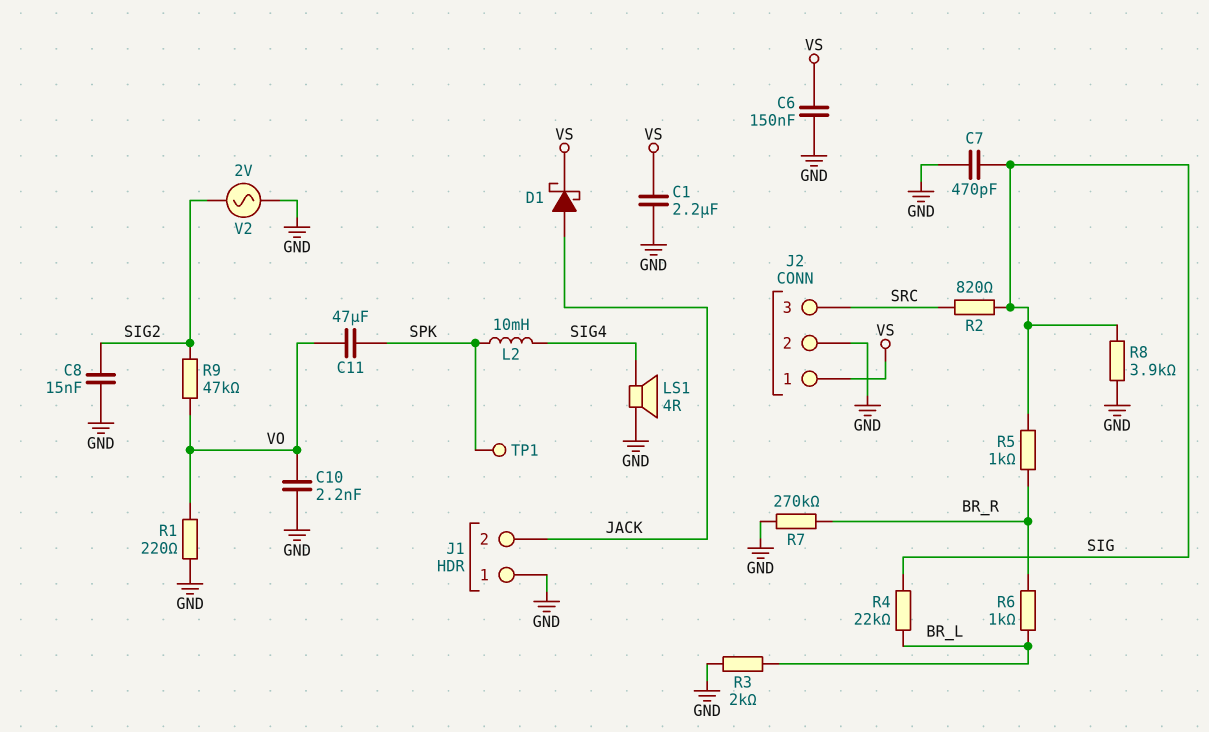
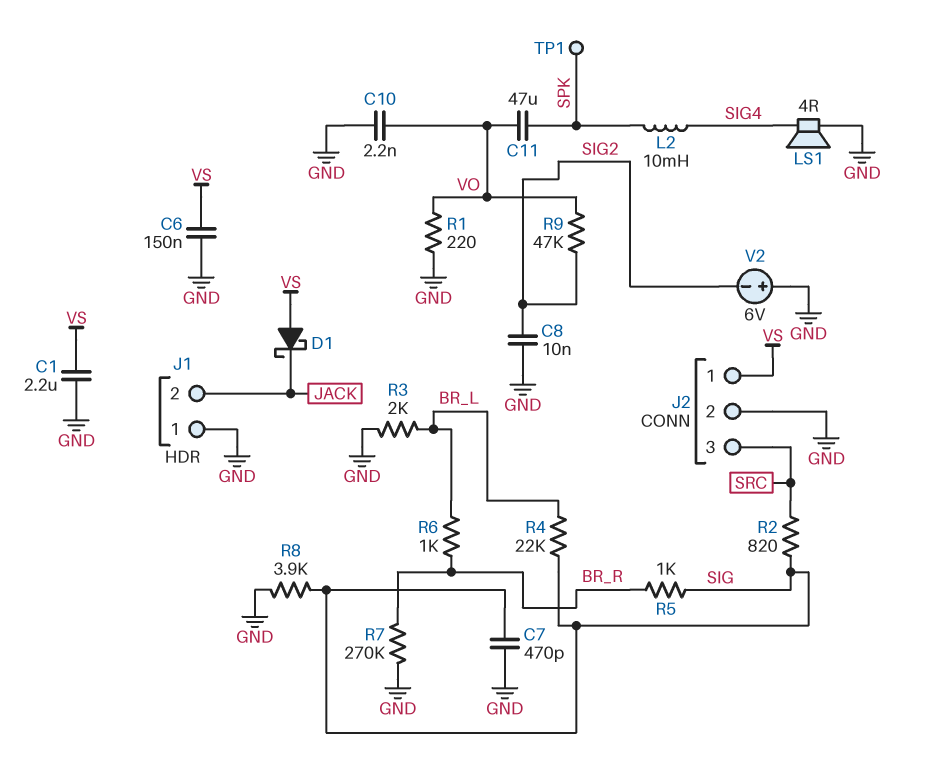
C8: 15nF (GND, SIG2) -> 10nF (GND, SIG2)
D1: schottky (A JACK, K VS) -> schottky (A VS, K JACK)
V2: AC 2V (GND, SIG2) -> 6V (plus GND, minus SIG2)

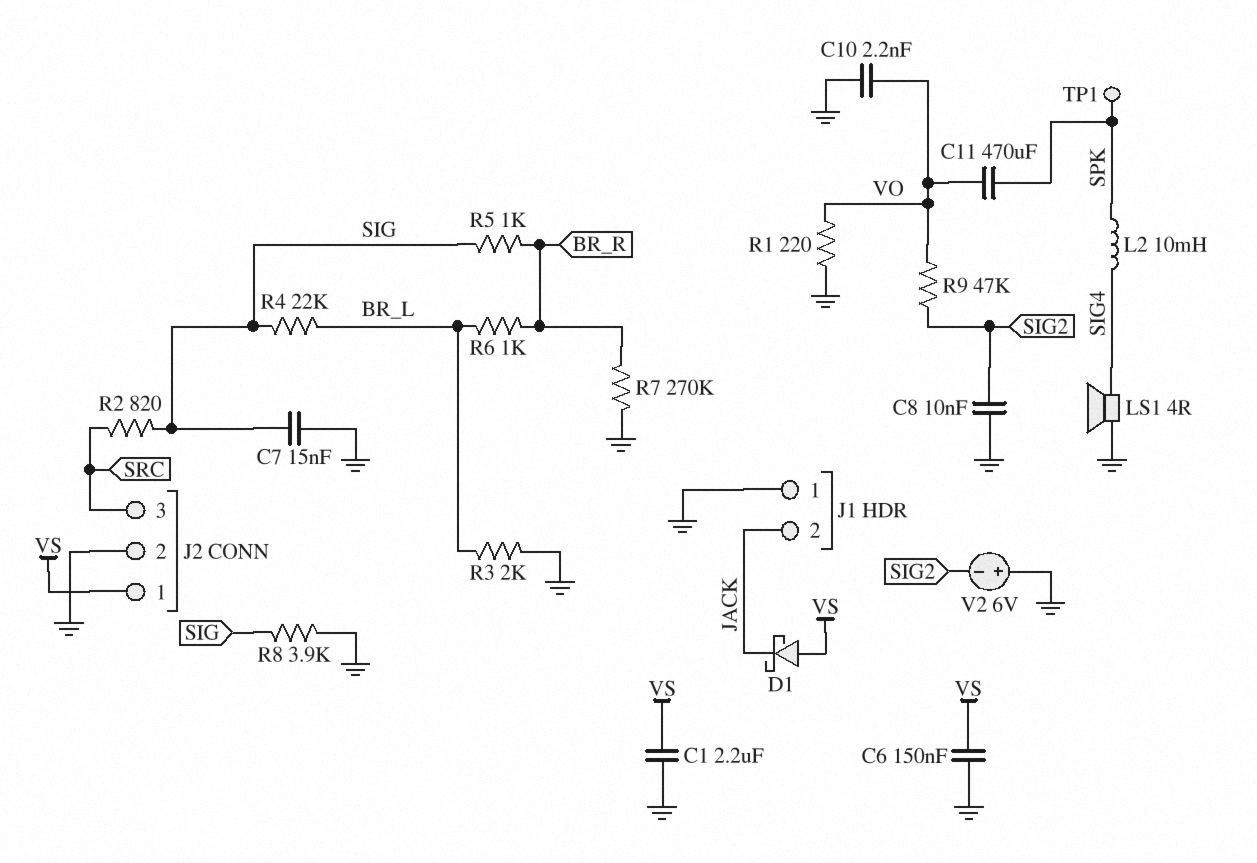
C7: 470pF (GND, SIG) -> 15nF (GND, SIG)
C11: 47uF (SPK, VO) -> 470uF (SPK, VO)

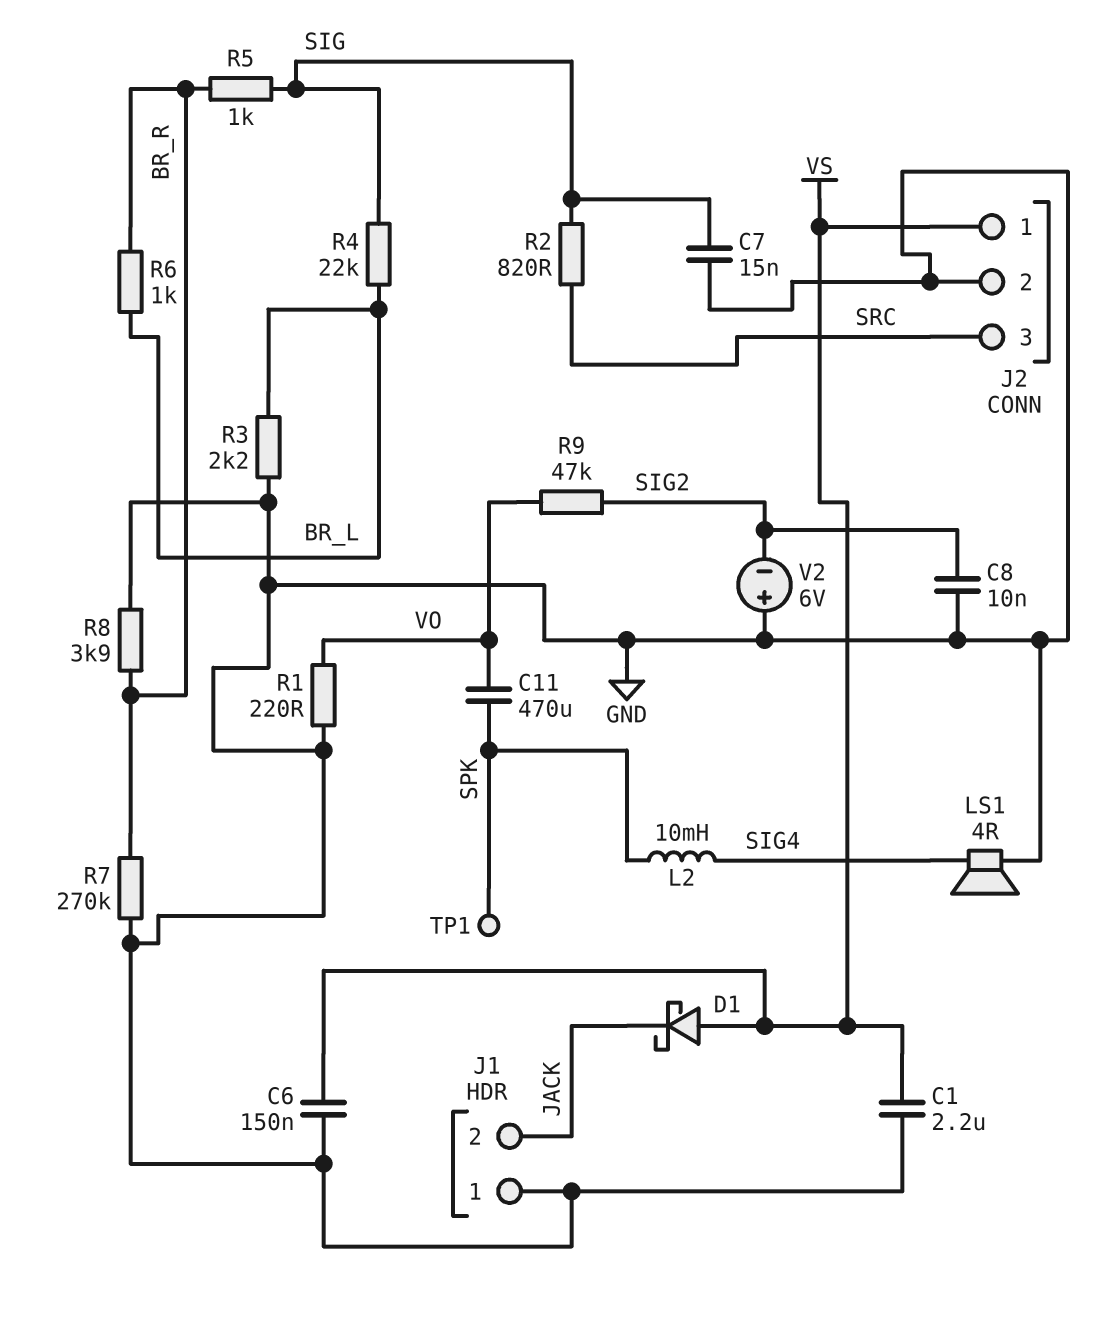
C10: 2.2nF (GND, VO) -> none
R3: 2k (BR_L, GND) -> 2.2k (BR_L, GND)
R8: 3.9k (GND, SIG) -> 3.9k (BR_R, GND)

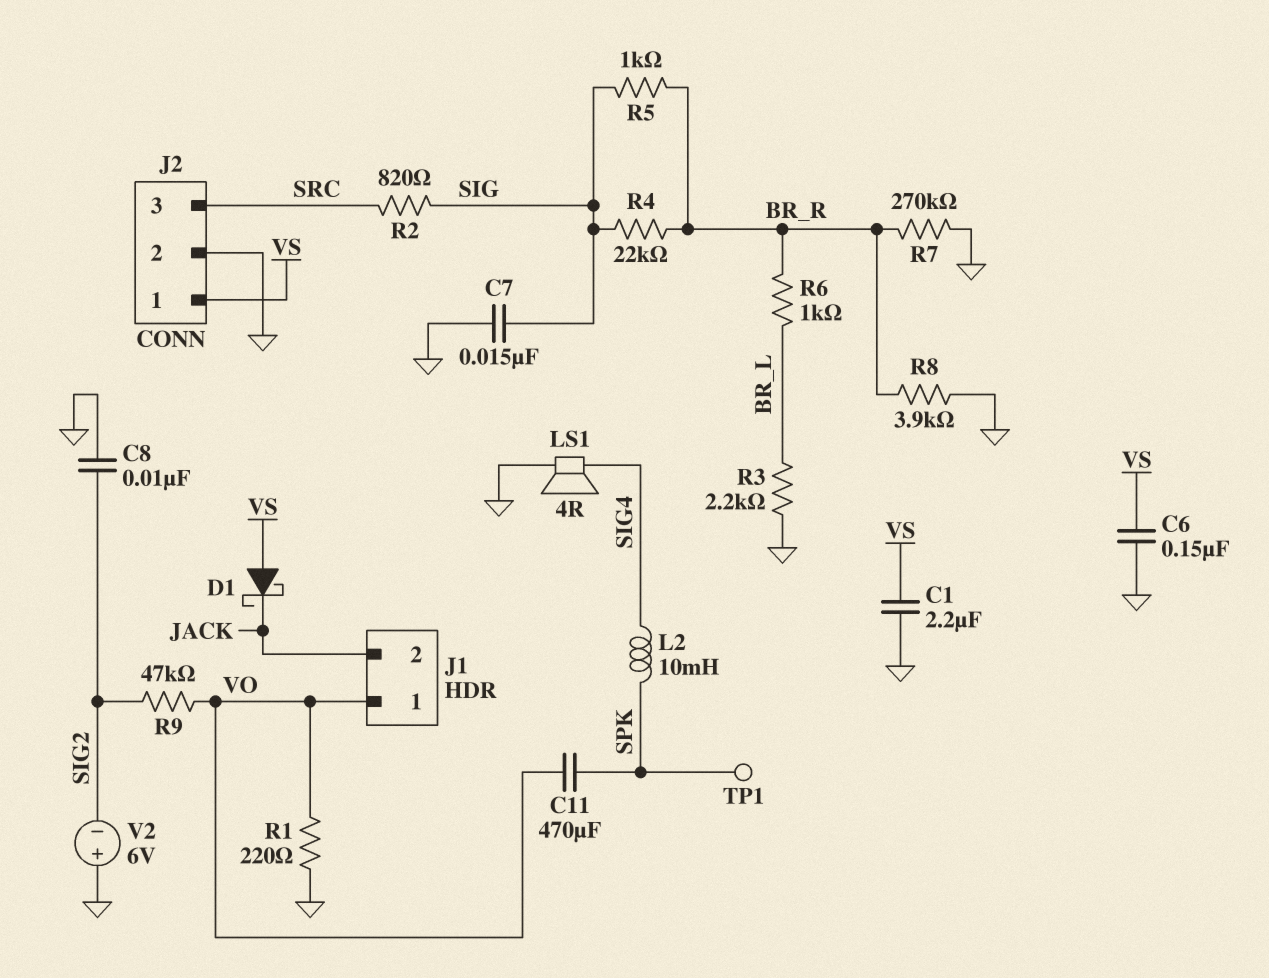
J1 pin 1: GND -> VO
R4: 22k (BR_L, SIG) -> 22k (BR_R, SIG)

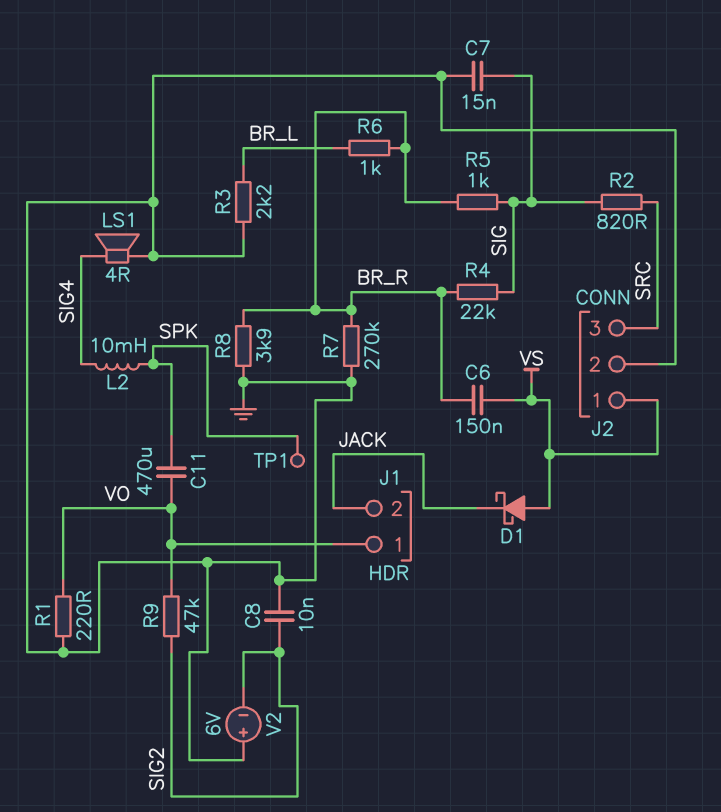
C1: 2.2uF (GND, VS) -> none
C6: 150nF (GND, VS) -> 150nF (BR_R, VS)

